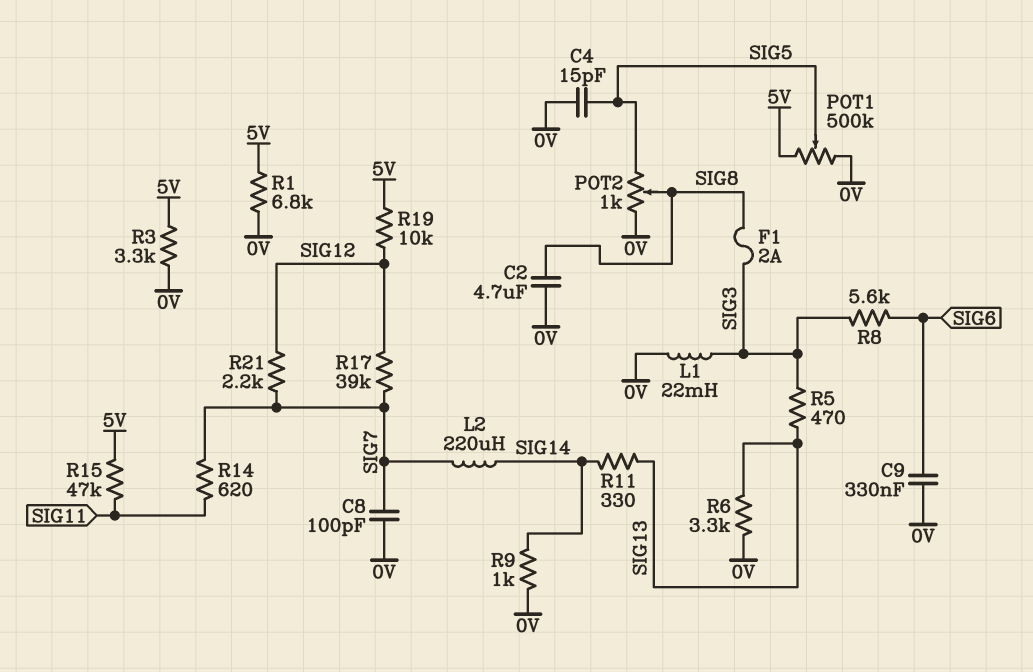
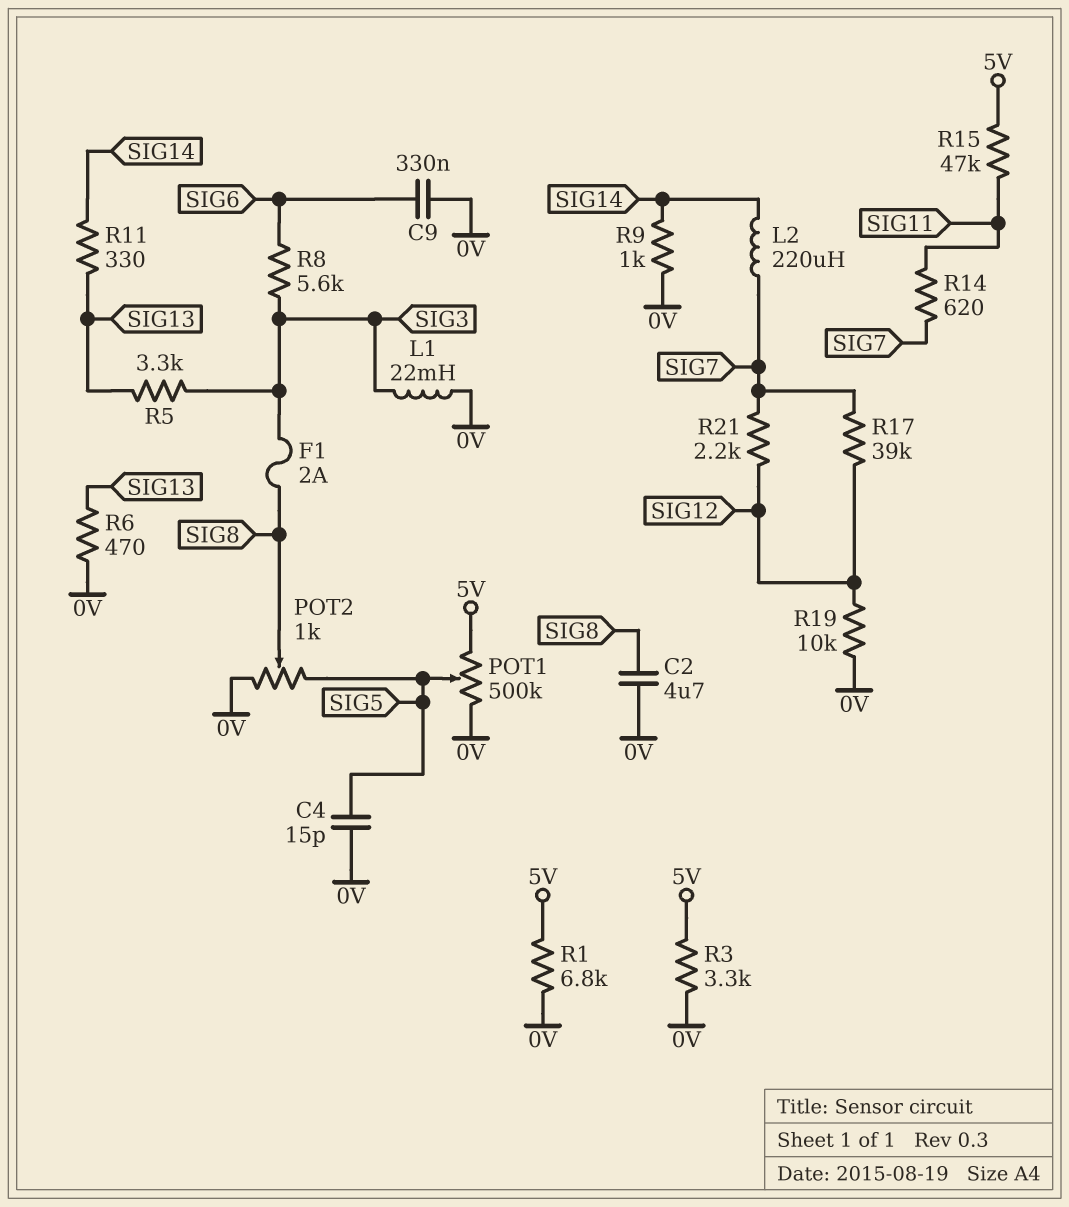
C8: 100pF (0V, SIG7) -> none
R5: 470 (SIG3, SIG13) -> 3.3k (SIG3, SIG13)
R6: 3.3k (0V, SIG13) -> 470 (0V, SIG13)
R19: 10k (5V, SIG12) -> 10k (0V, SIG12)

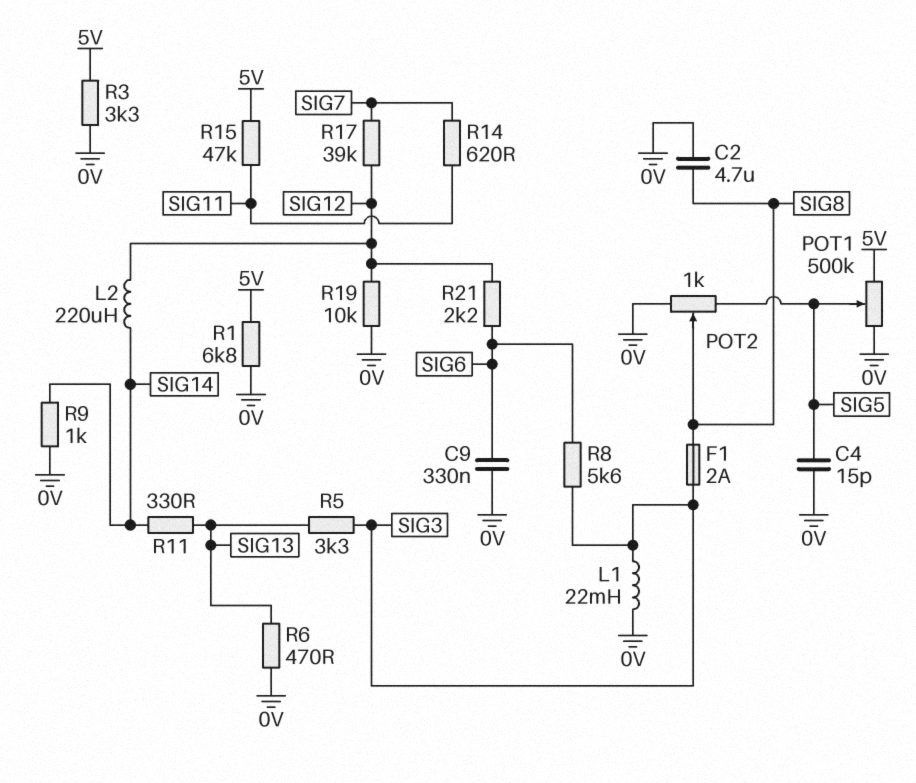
L2: 220uH (SIG7, SIG14) -> 220uH (SIG12, SIG14)
R21: 2.2k (SIG7, SIG12) -> 2.2k (SIG6, SIG12)

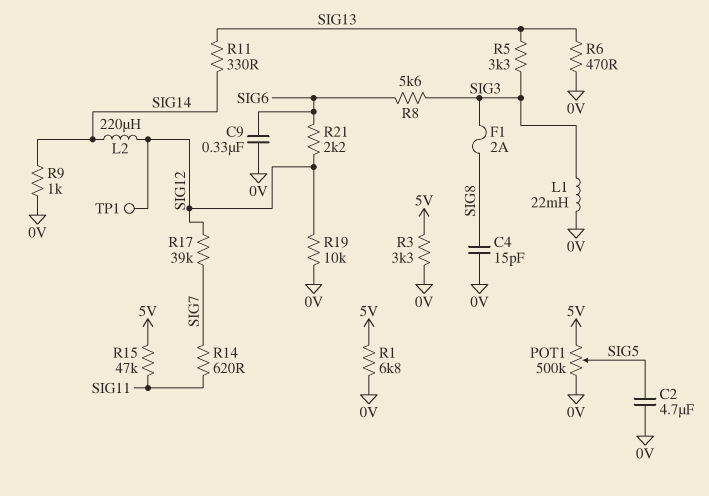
C2: 4.7uF (0V, SIG8) -> 4.7uF (0V, SIG5)
C4: 15pF (0V, SIG5) -> 15pF (0V, SIG8)
POT2: 1k (0V, SIG5, wiper SIG8) -> none
TP1: none -> test point (SIG12)

